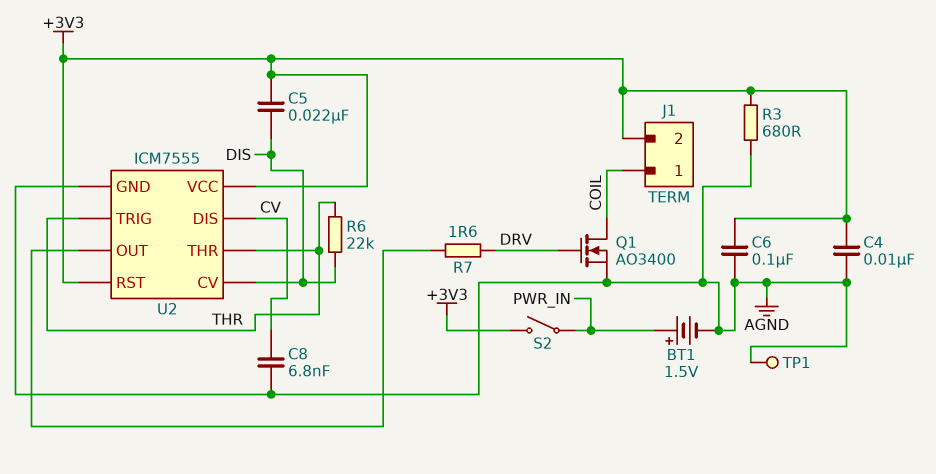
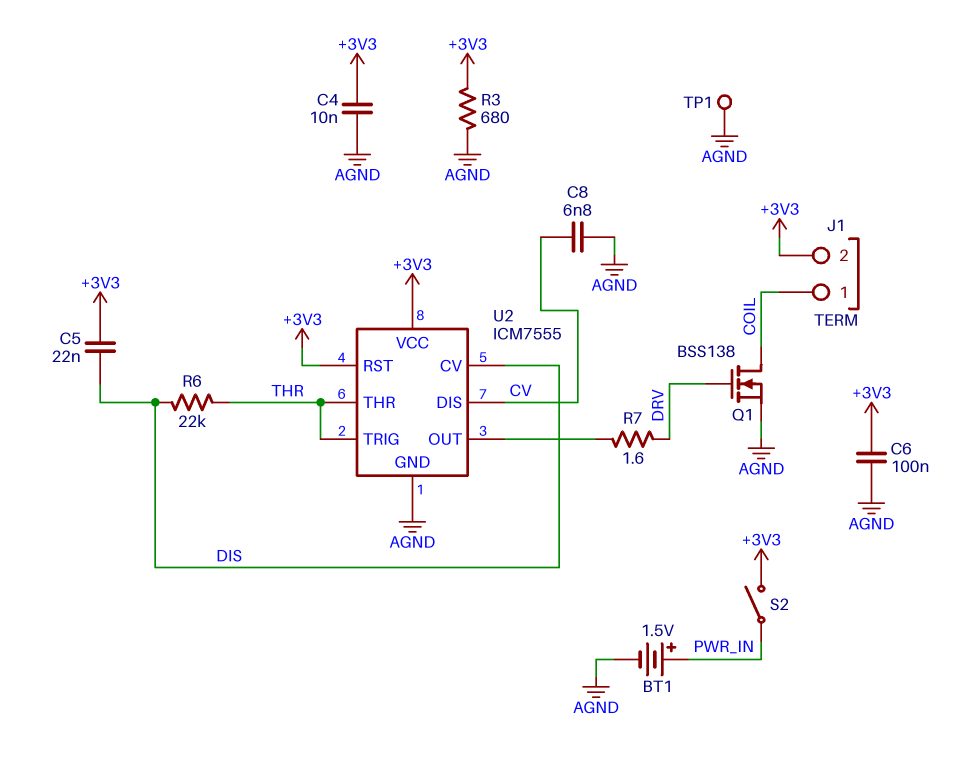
Q1: NMOS AO3400 (G DRV, D COIL, S AGND) -> NMOS BSS138 (G DRV, D COIL, S AGND)

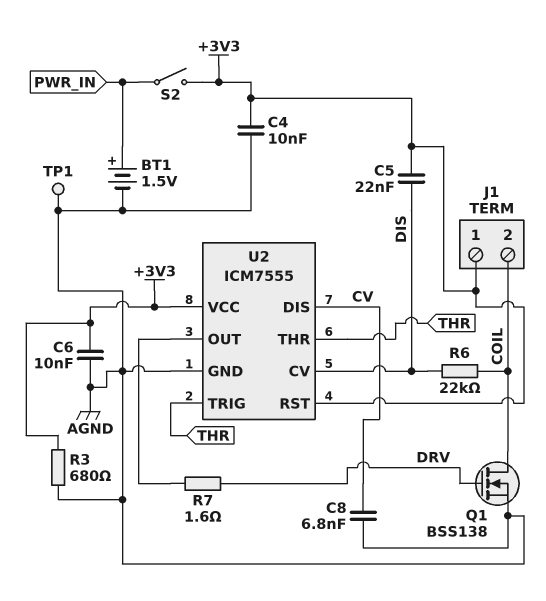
C6: 100nF (+3V3, AGND) -> 10nF (+3V3, AGND)
J1 pin 1: COIL -> +3V3
J1 pin 2: +3V3 -> COIL
R6: 22k (DIS, THR) -> 22k (COIL, DIS)

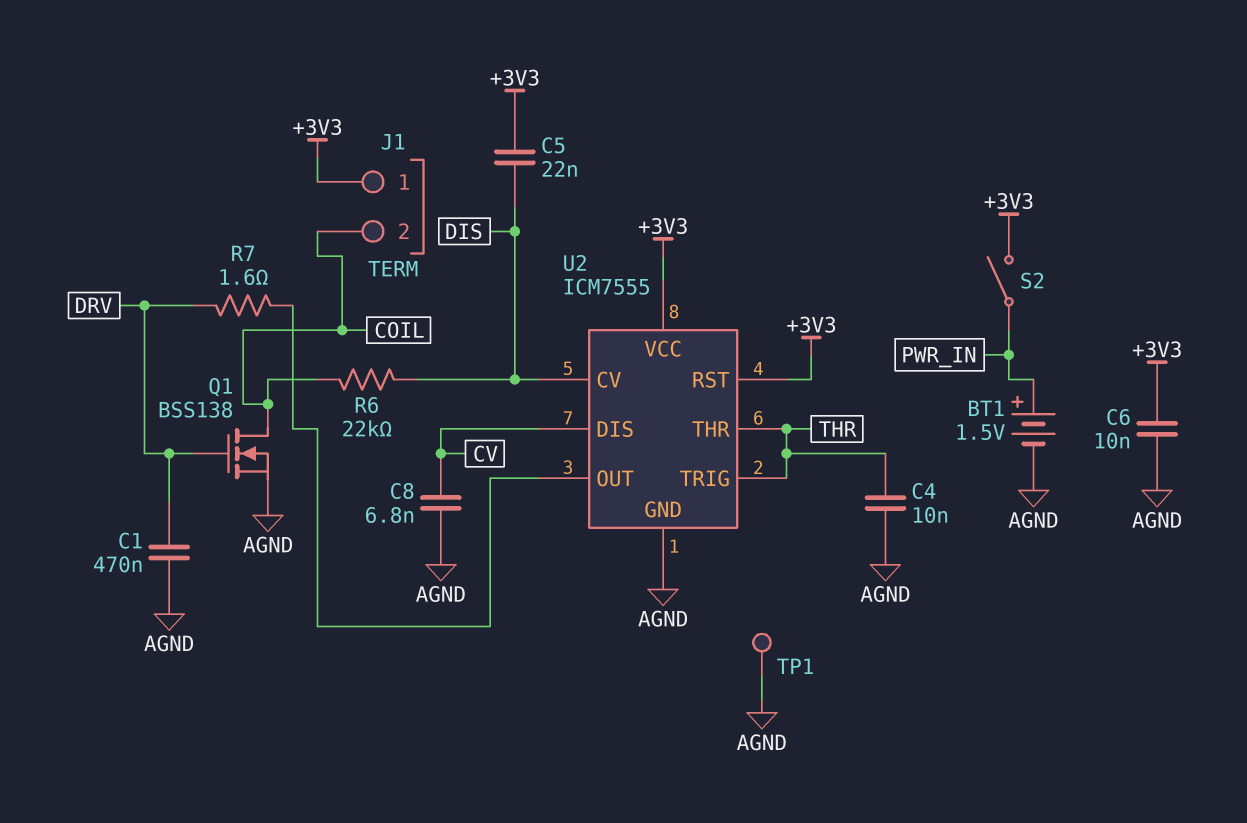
C1: none -> 470nF (AGND, DRV)
C4: 10nF (+3V3, AGND) -> 10nF (AGND, THR)
R3: 680 (+3V3, AGND) -> none

